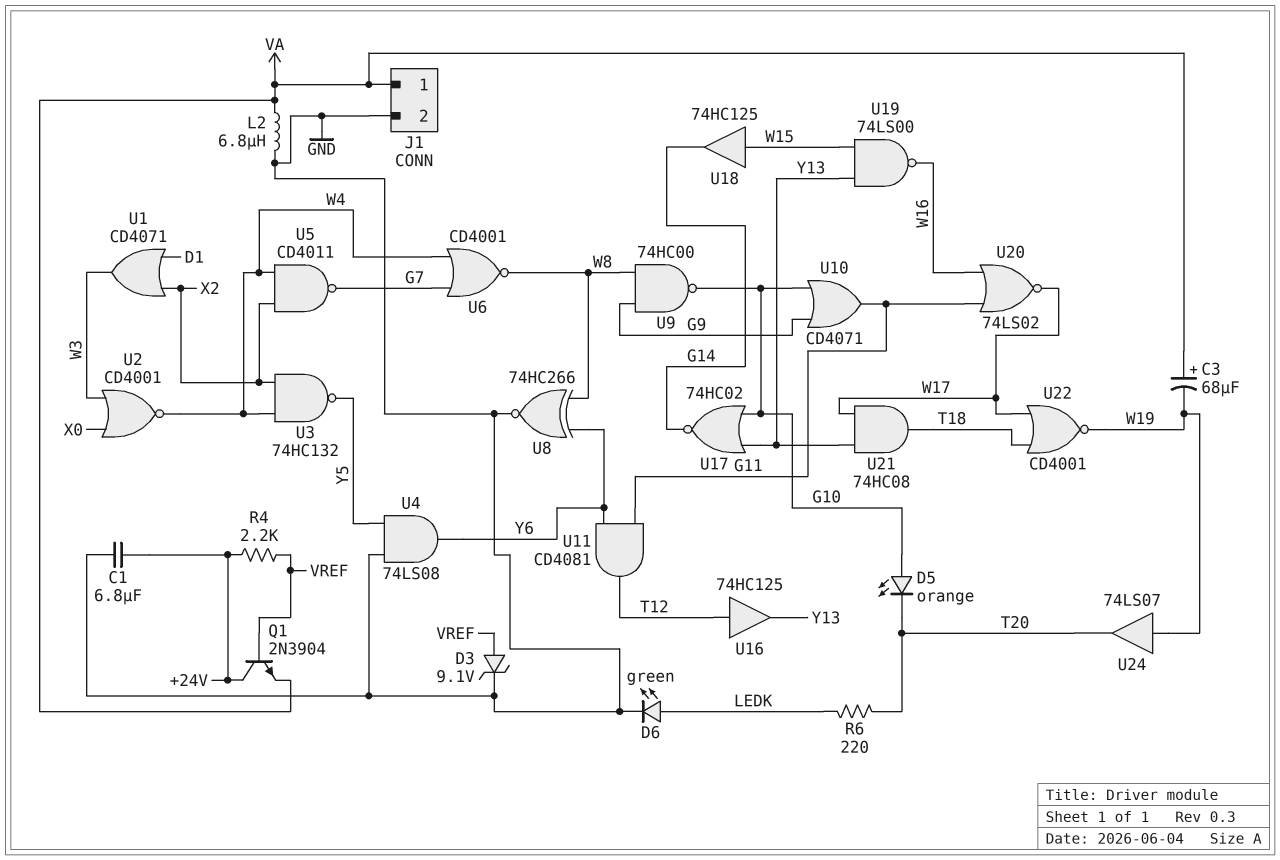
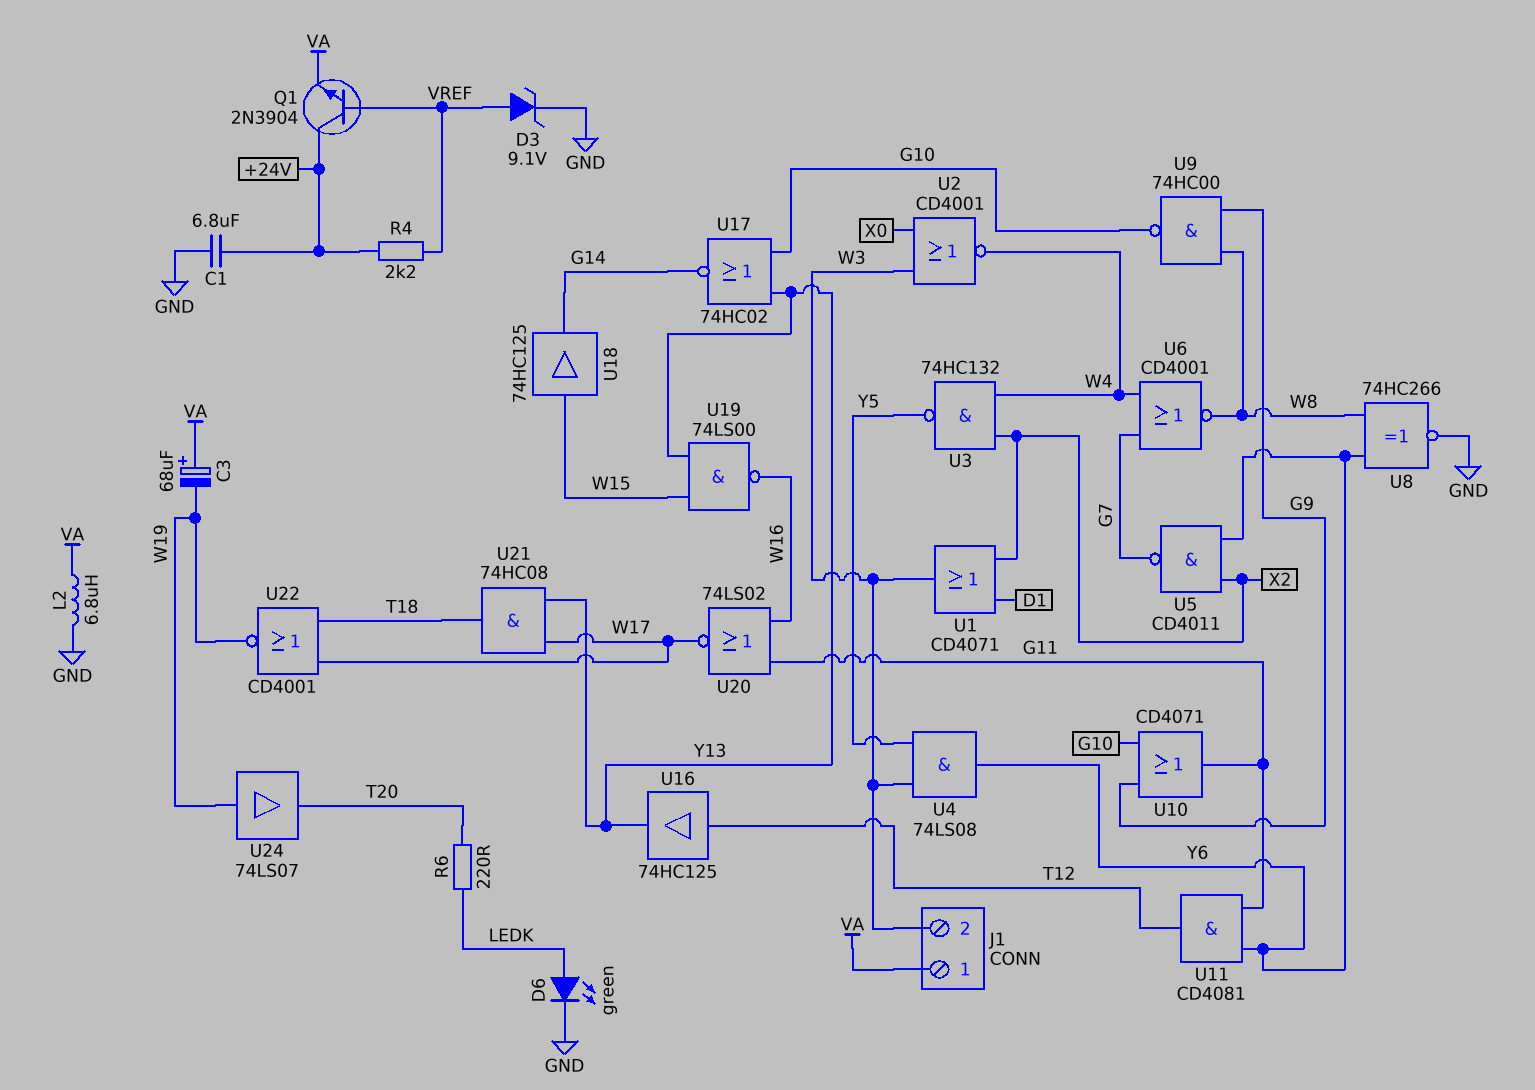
D5: LED orange (A G10, K T20) -> none
J1 pin 2: GND -> W3
U4: AND 74LS08 (in GND, in Y5, out Y6) -> AND 74LS08 (in W3, in Y5, out Y6)
U5: NAND CD4011 (in W4, in X2, out G7) -> NAND CD4011 (in X2, in Y6, out G7)

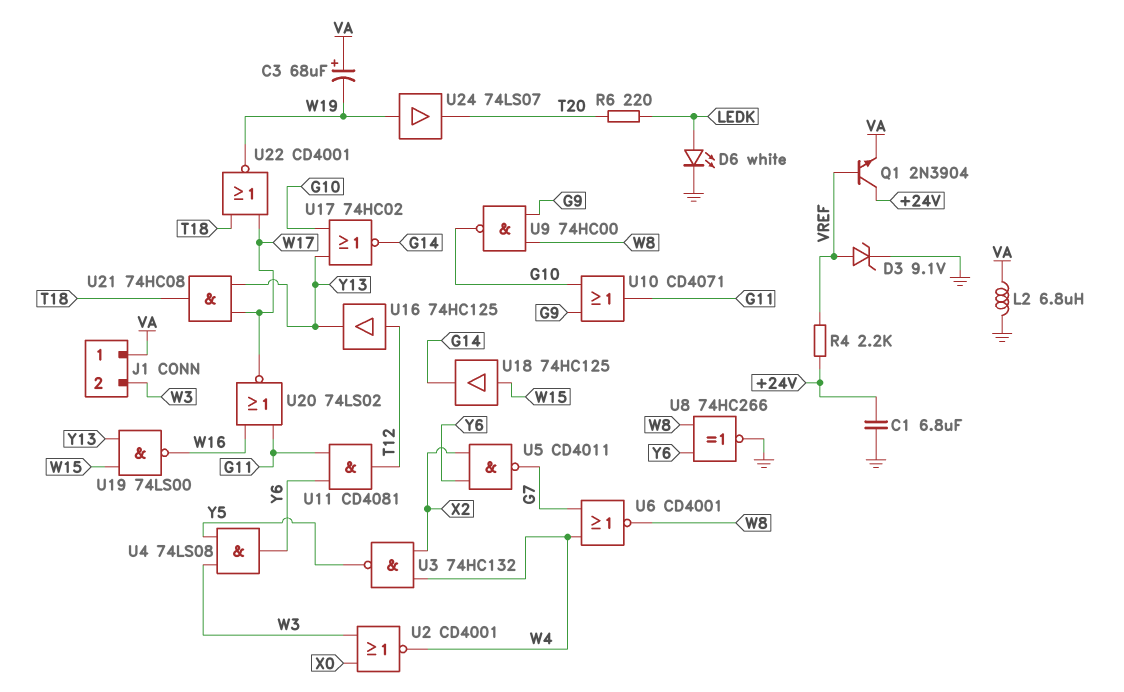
D6: LED green (A LEDK, K GND) -> LED white (A LEDK, K GND)
U1: OR CD4071 (in D1, in X2, out W3) -> none

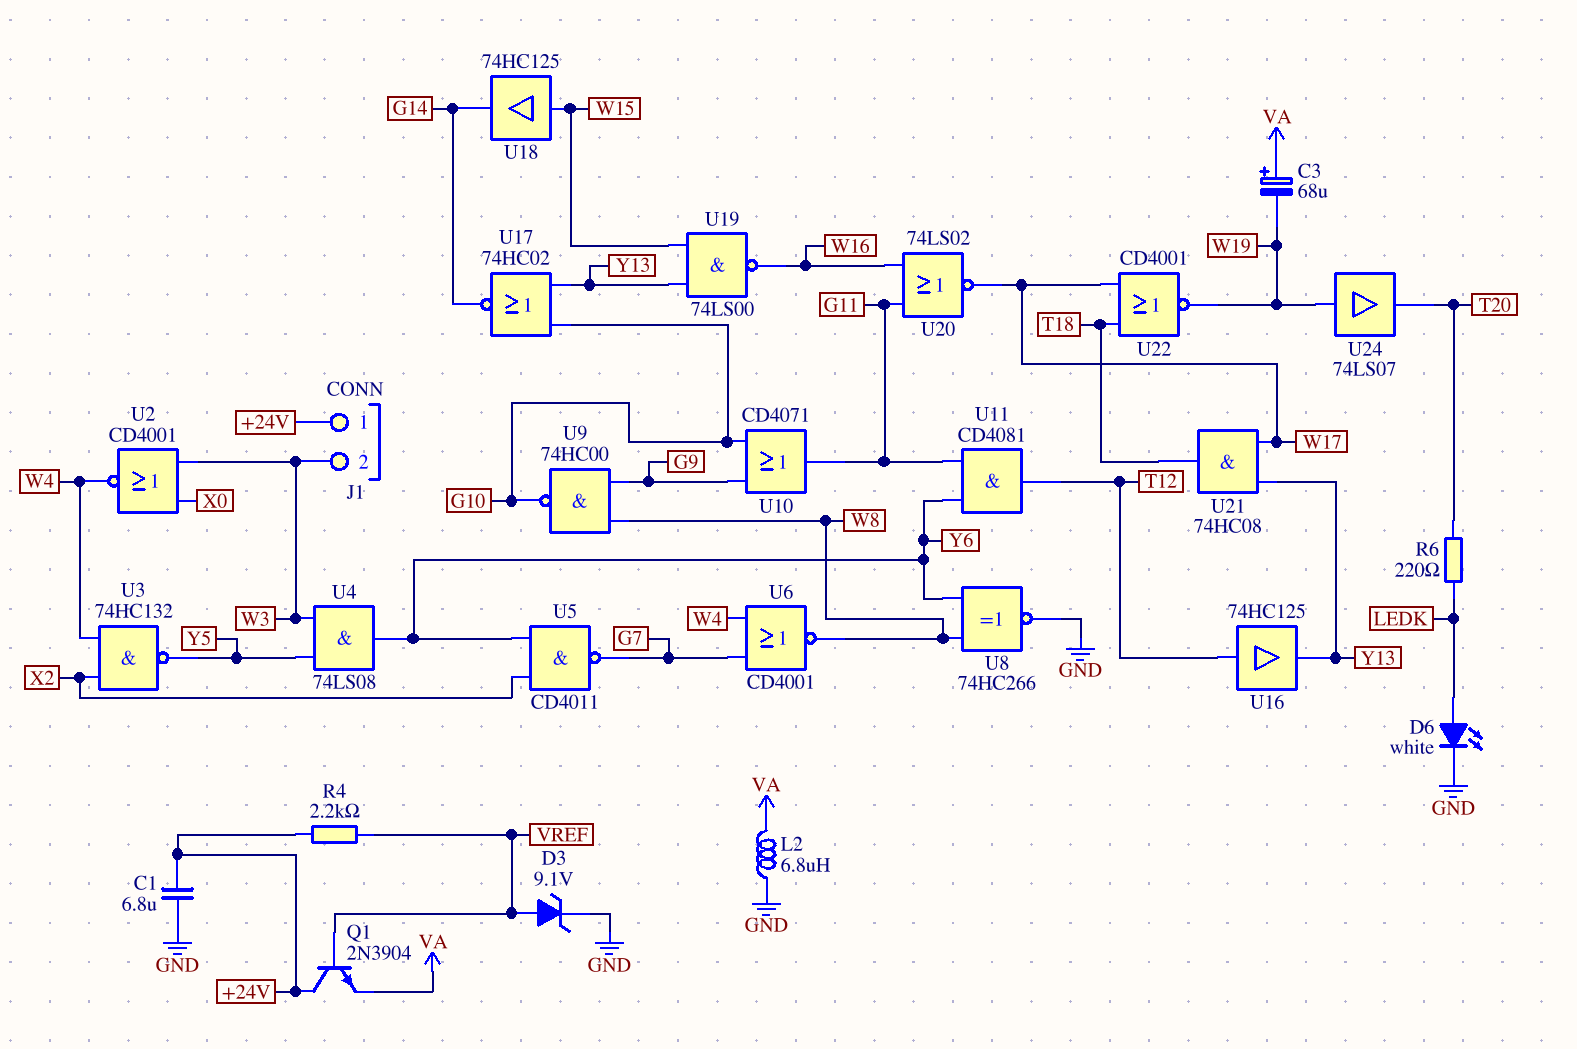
J1 pin 1: VA -> +24V

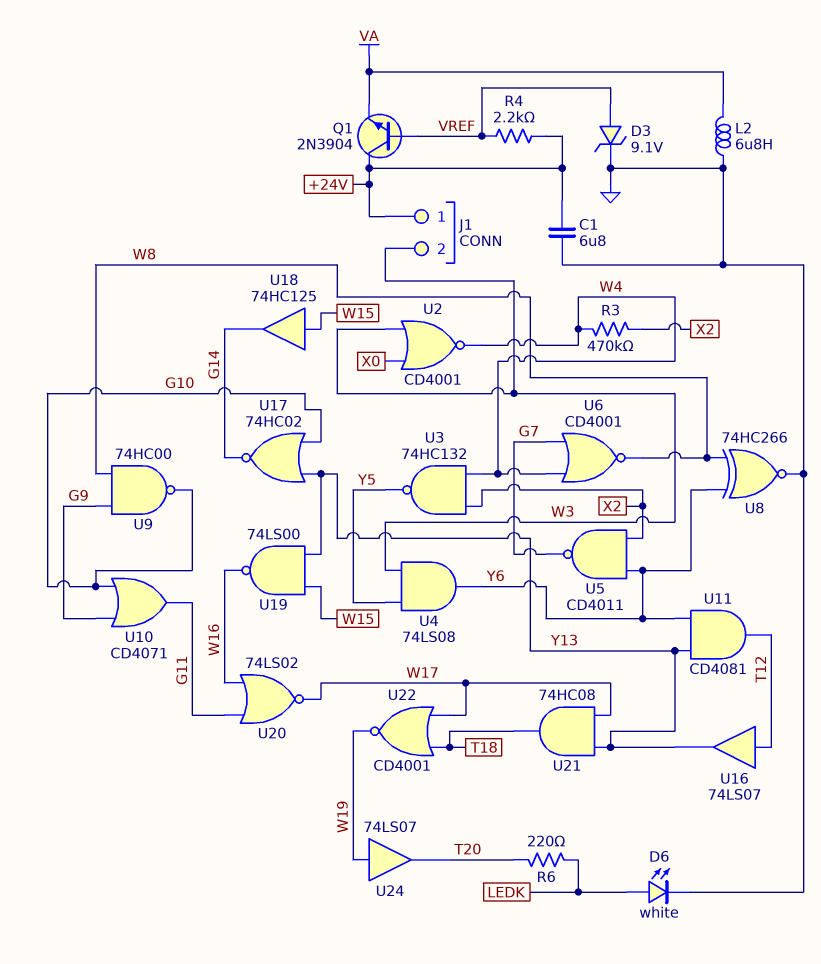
C3: 68uF (plus VA, minus W19) -> none
R3: none -> 470k (W4, X2)
U11: AND CD4081 (in G11, in Y6, out T12) -> AND CD4081 (in Y6, in Y13, out T12)
U16: buffer 74HC125 (in T12, out Y13) -> buffer 74LS07 (in T12, out Y13)

